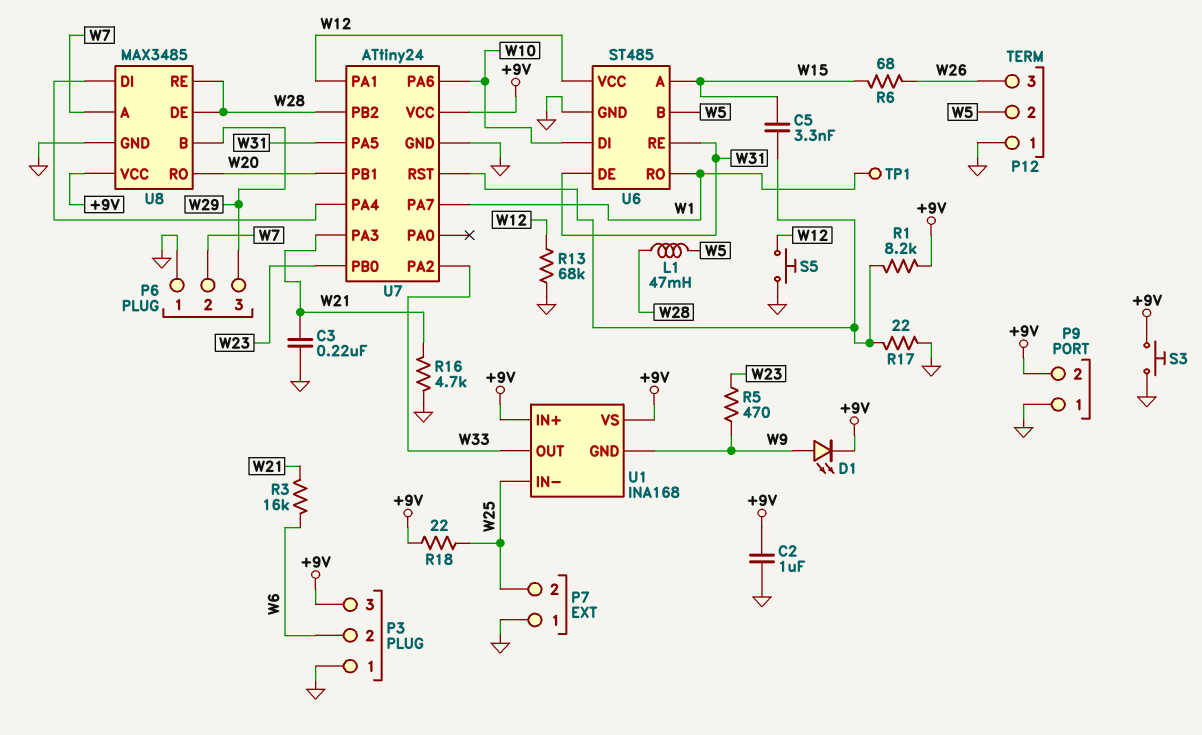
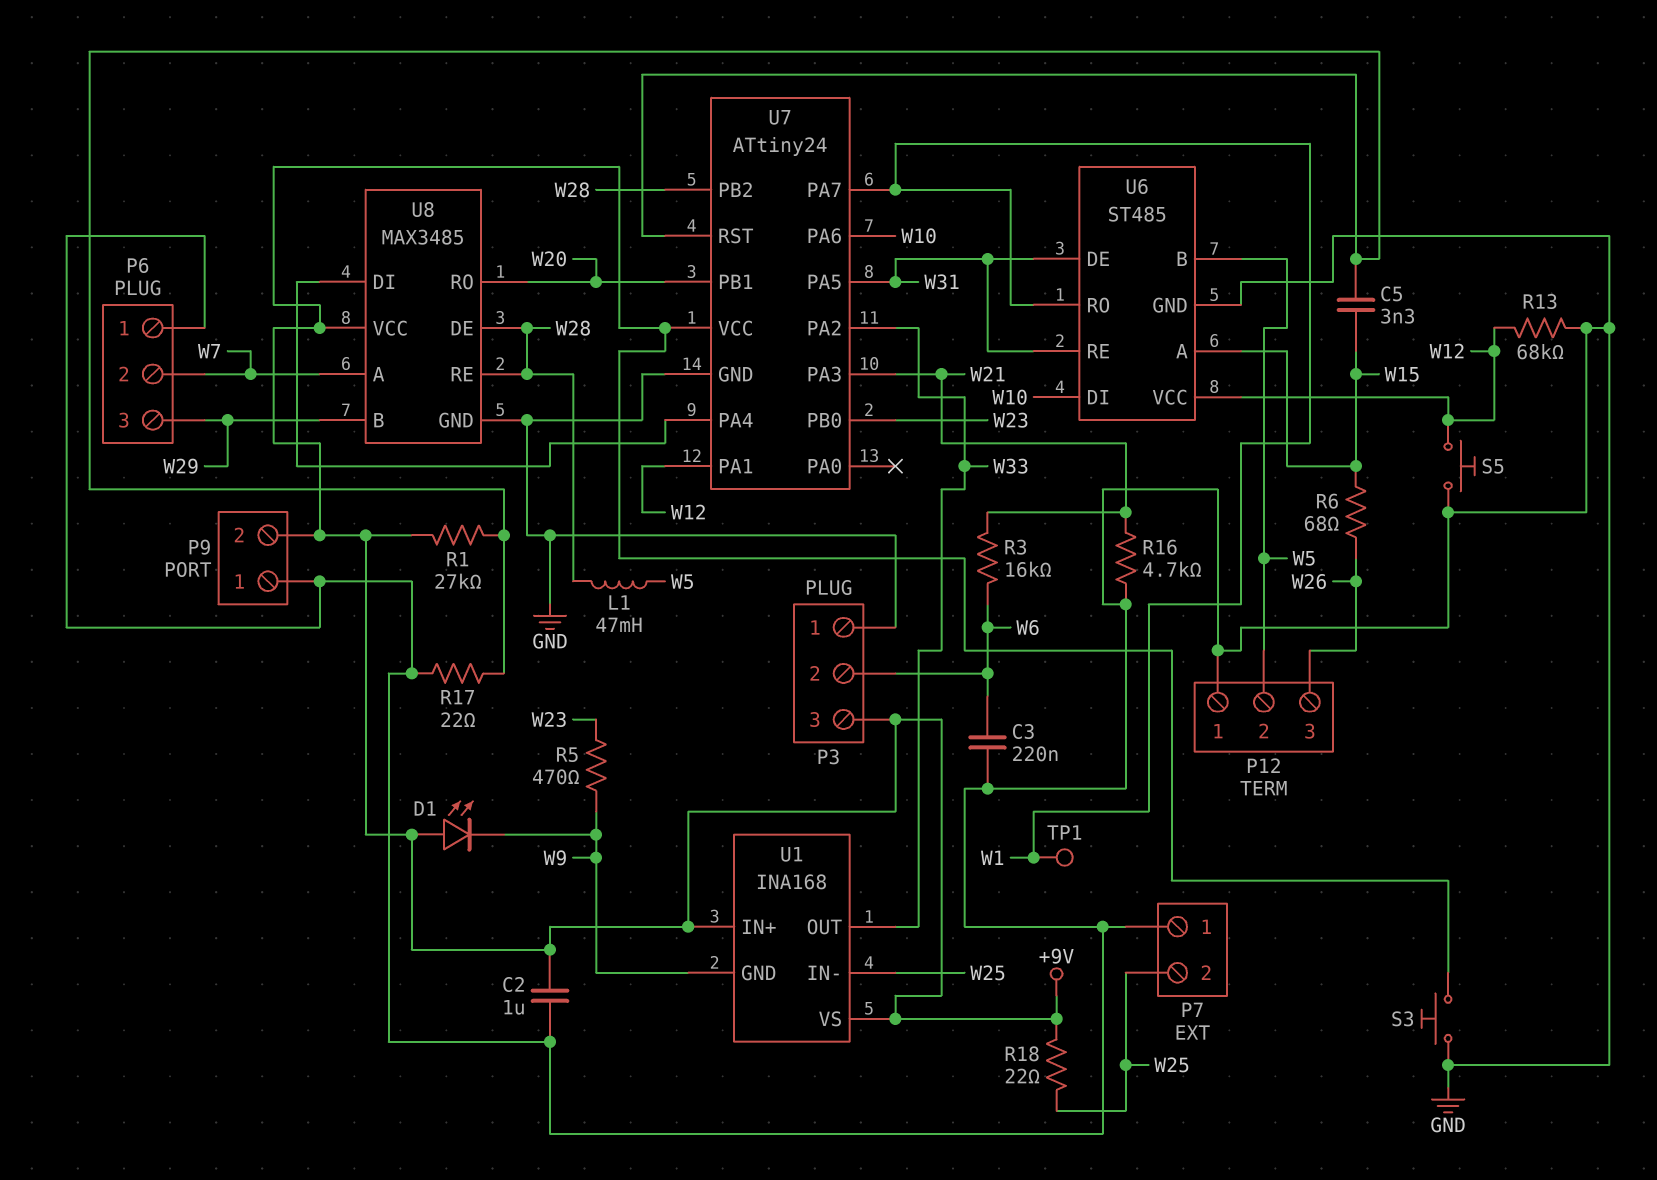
C3: 220nF (GND, W21) -> 220nF (GND, W6)
D1: LED (A W9, K +9V) -> LED (A +9V, K W9)
R1: 8.2k (+9V, U7/RST) -> 27k (+9V, U7/RST)

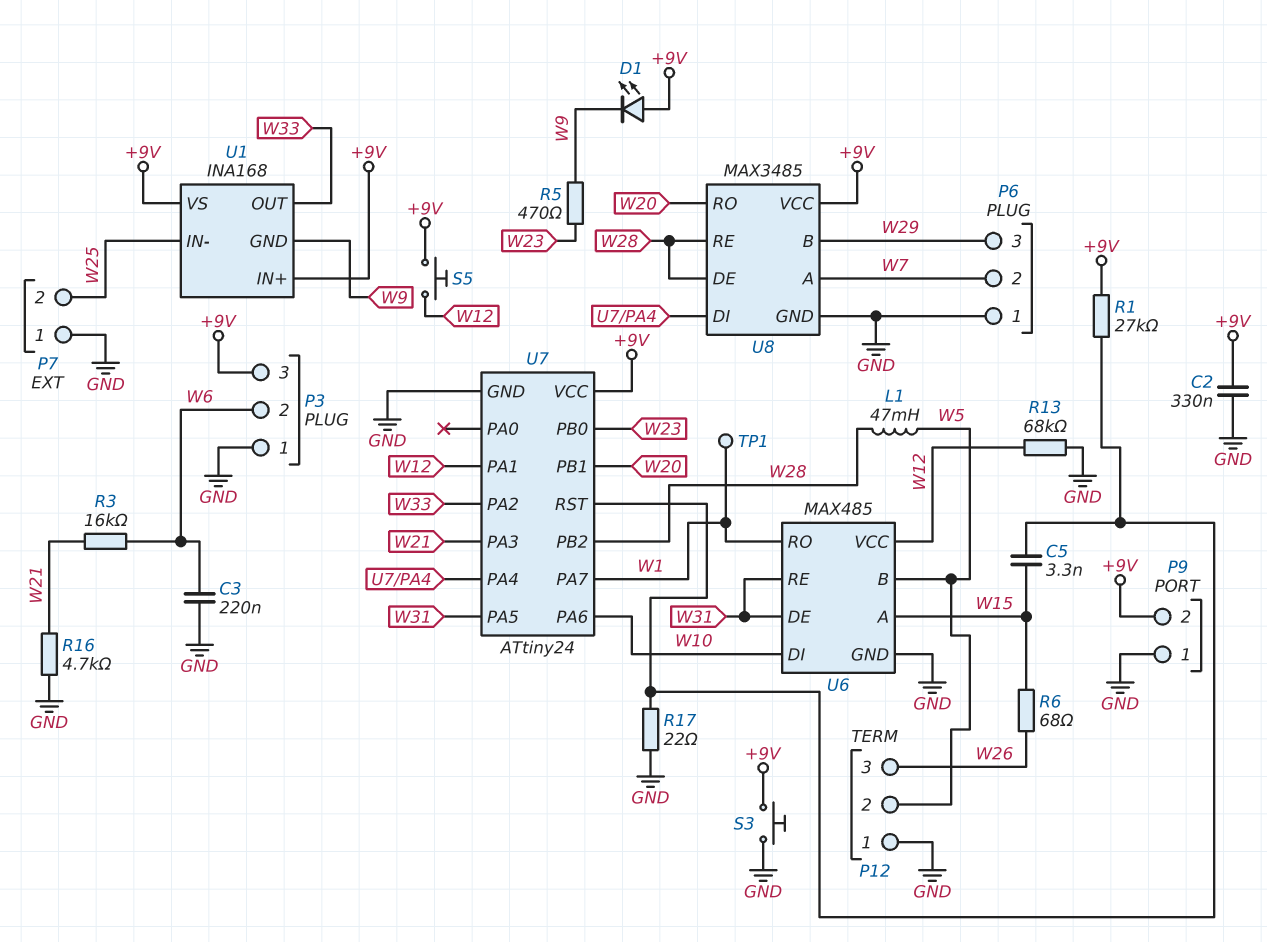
C2: 1uF (+9V, GND) -> 330nF (+9V, GND)
R18: 22 (+9V, W25) -> none
S5: button (GND, W12) -> button (+9V, W12)
U6: ST485 -> MAX485

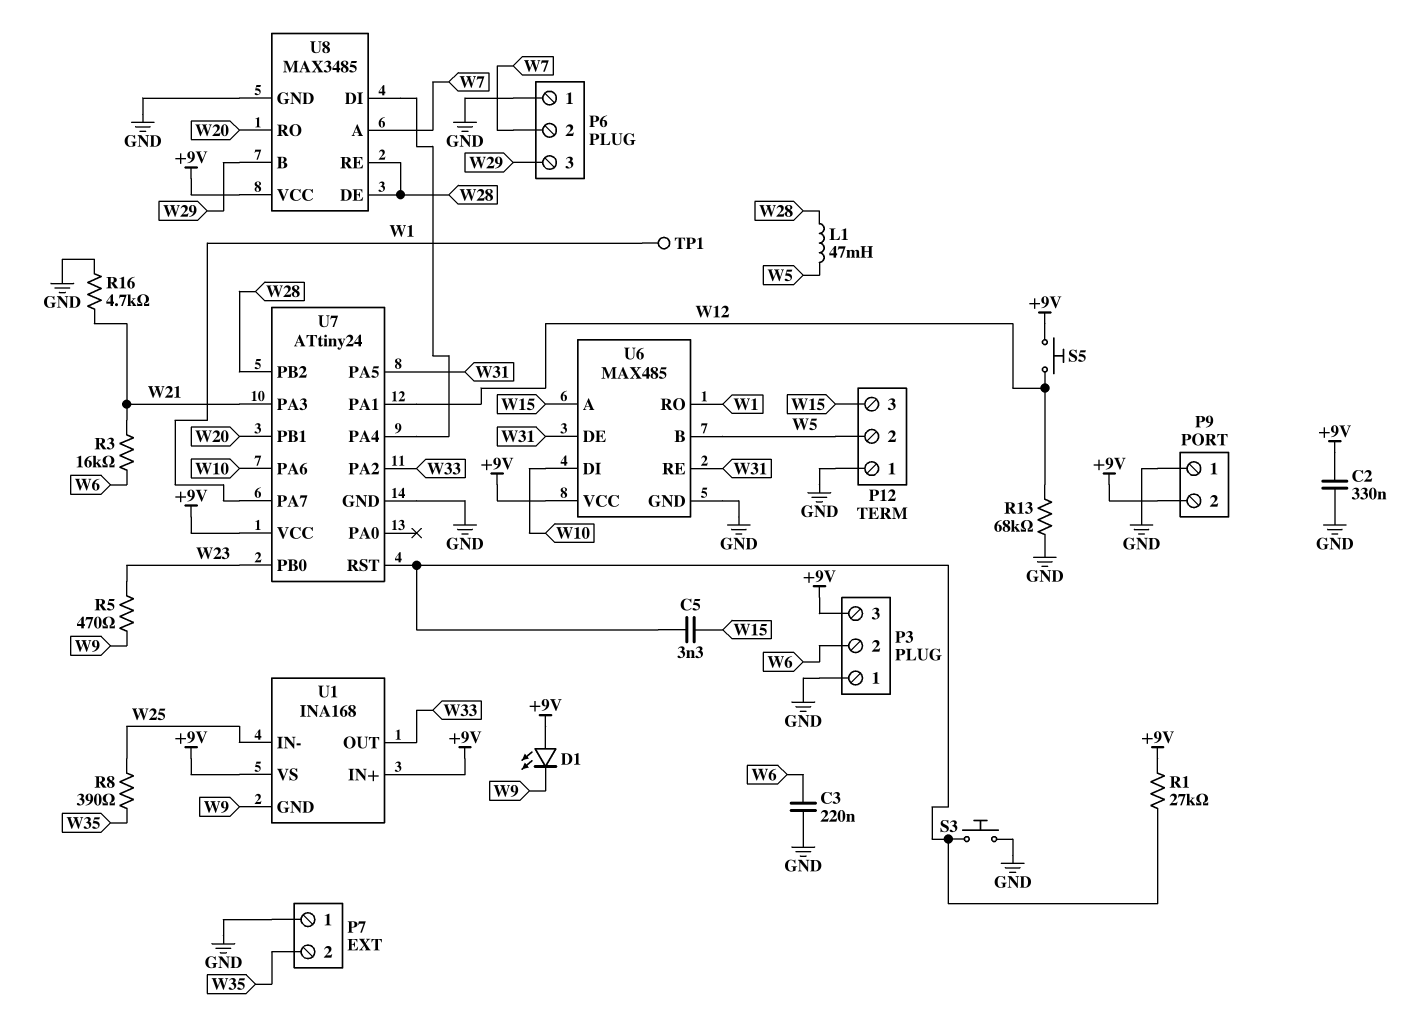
P7 pin 2: W25 -> W35
P12 pin 3: W26 -> W15
R6: 68 (W15, W26) -> none
R8: none -> 390 (W25, W35)
R17: 22 (GND, U7/RST) -> none
S3: button (+9V, GND) -> button (GND, U7/RST)
U6 pin VCC: W12 -> +9V

